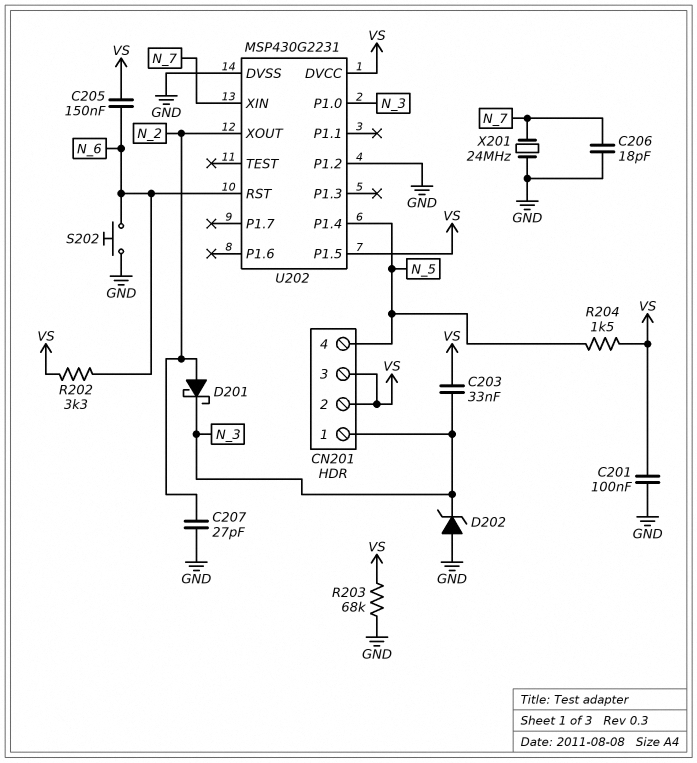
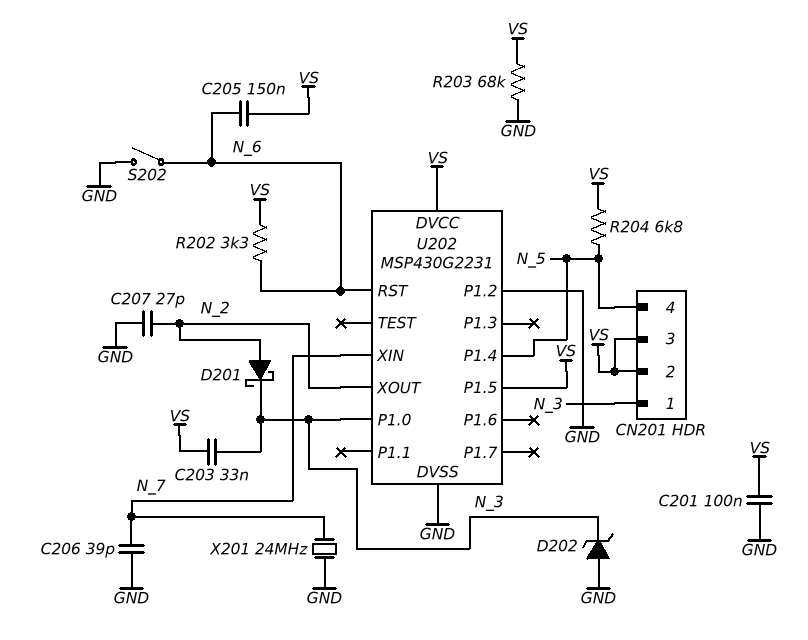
C206: 18pF (GND, N_7) -> 39pF (GND, N_7)
R204: 1.5k (N_5, VS) -> 6.8k (N_5, VS)
S202: button (GND, N_6) -> switch (GND, N_6)

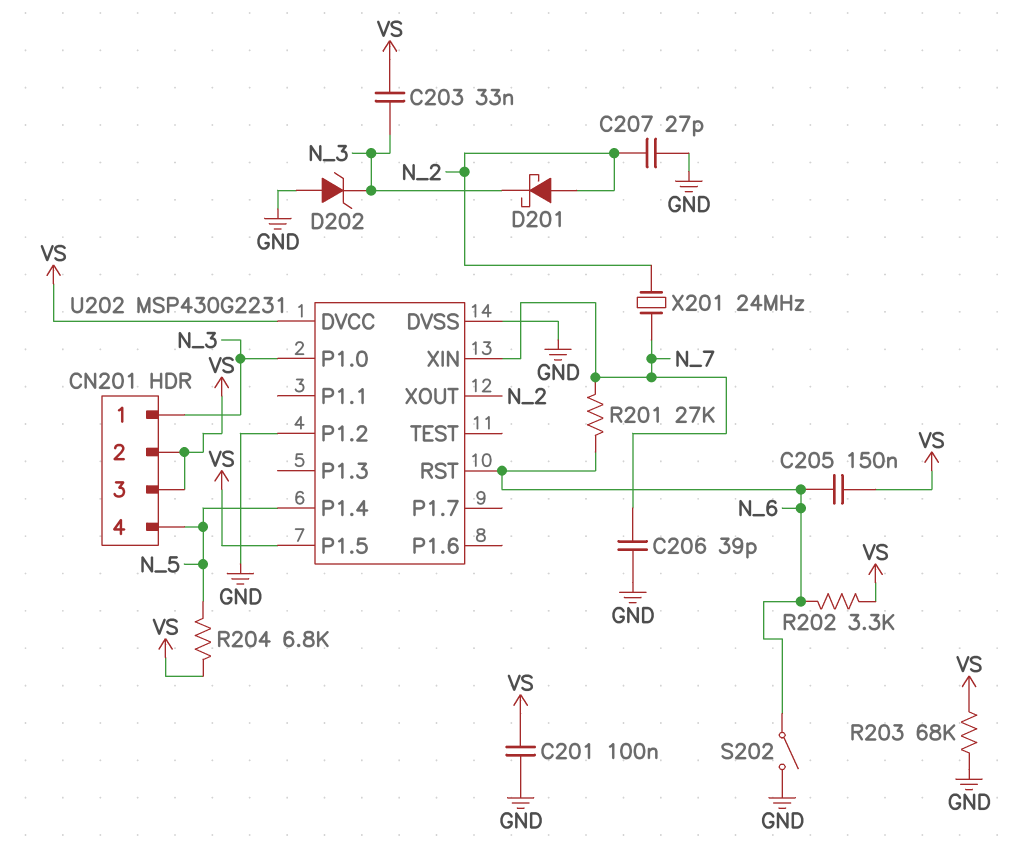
R201: none -> 27k (N_6, N_7)
X201: 24MHz (GND, N_7) -> 24MHz (N_2, N_7)

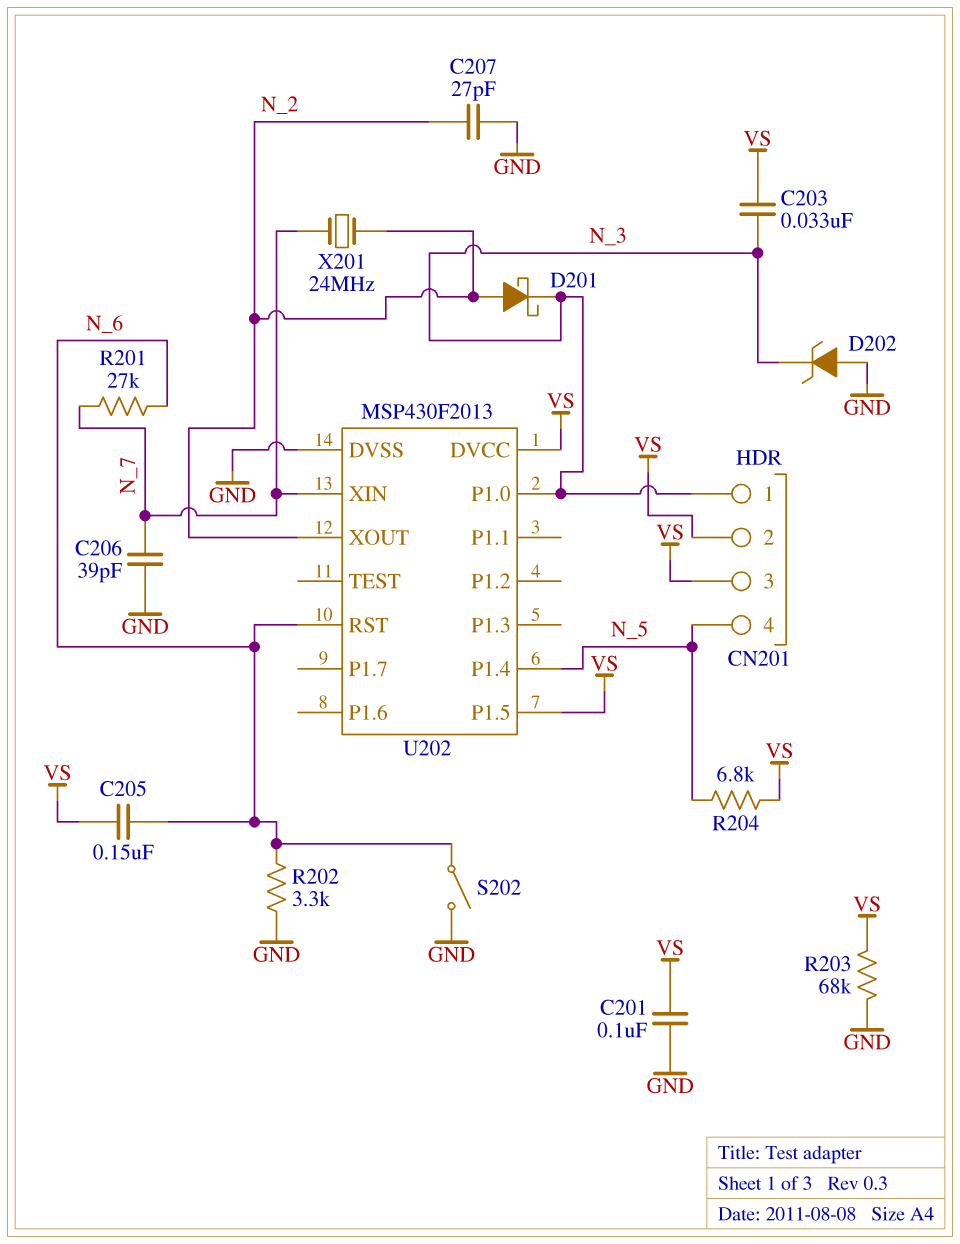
R202: 3.3k (N_6, VS) -> 3.3k (GND, N_6)
U202: MSP430G2231 -> MSP430F2013
U202 pin P1.2: GND -> none

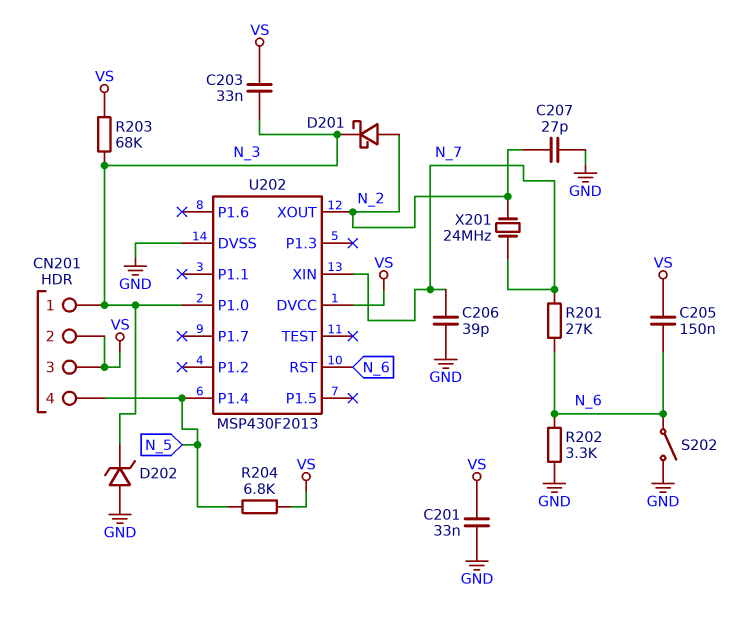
C201: 100nF (GND, VS) -> 33nF (GND, VS)
R203: 68k (GND, VS) -> 68k (N_3, VS)
U202 pin P1.5: VS -> none

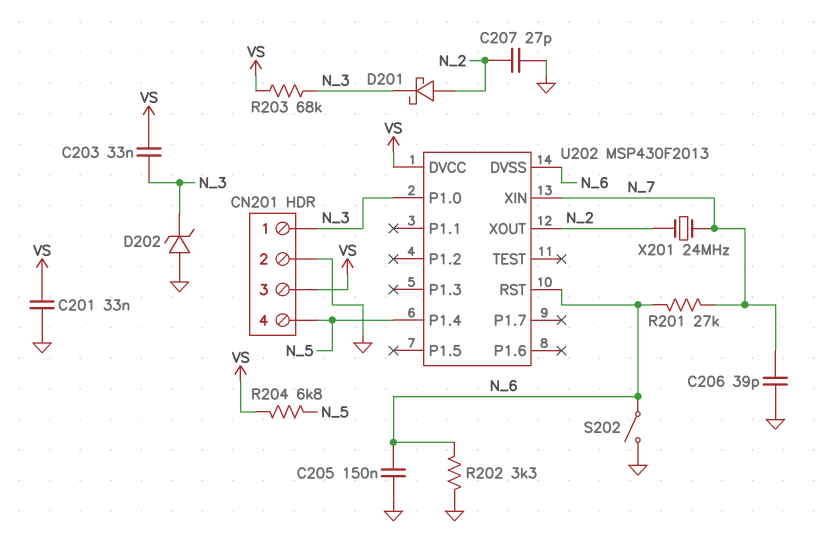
C205: 150nF (N_6, VS) -> 150nF (GND, N_6)
CN201 pin 2: VS -> GND
U202 pin DVSS: GND -> N_6

